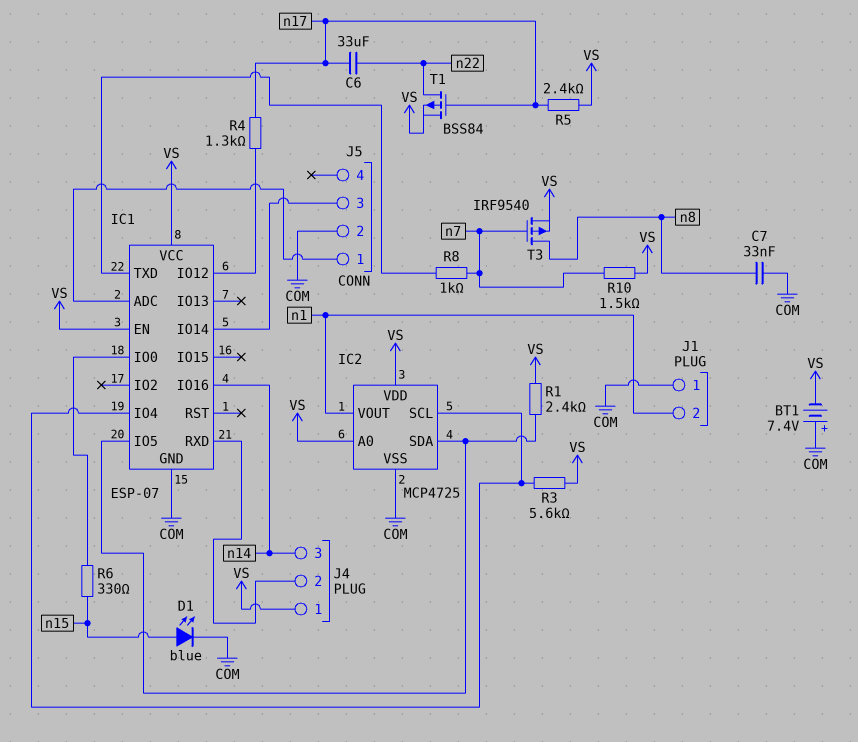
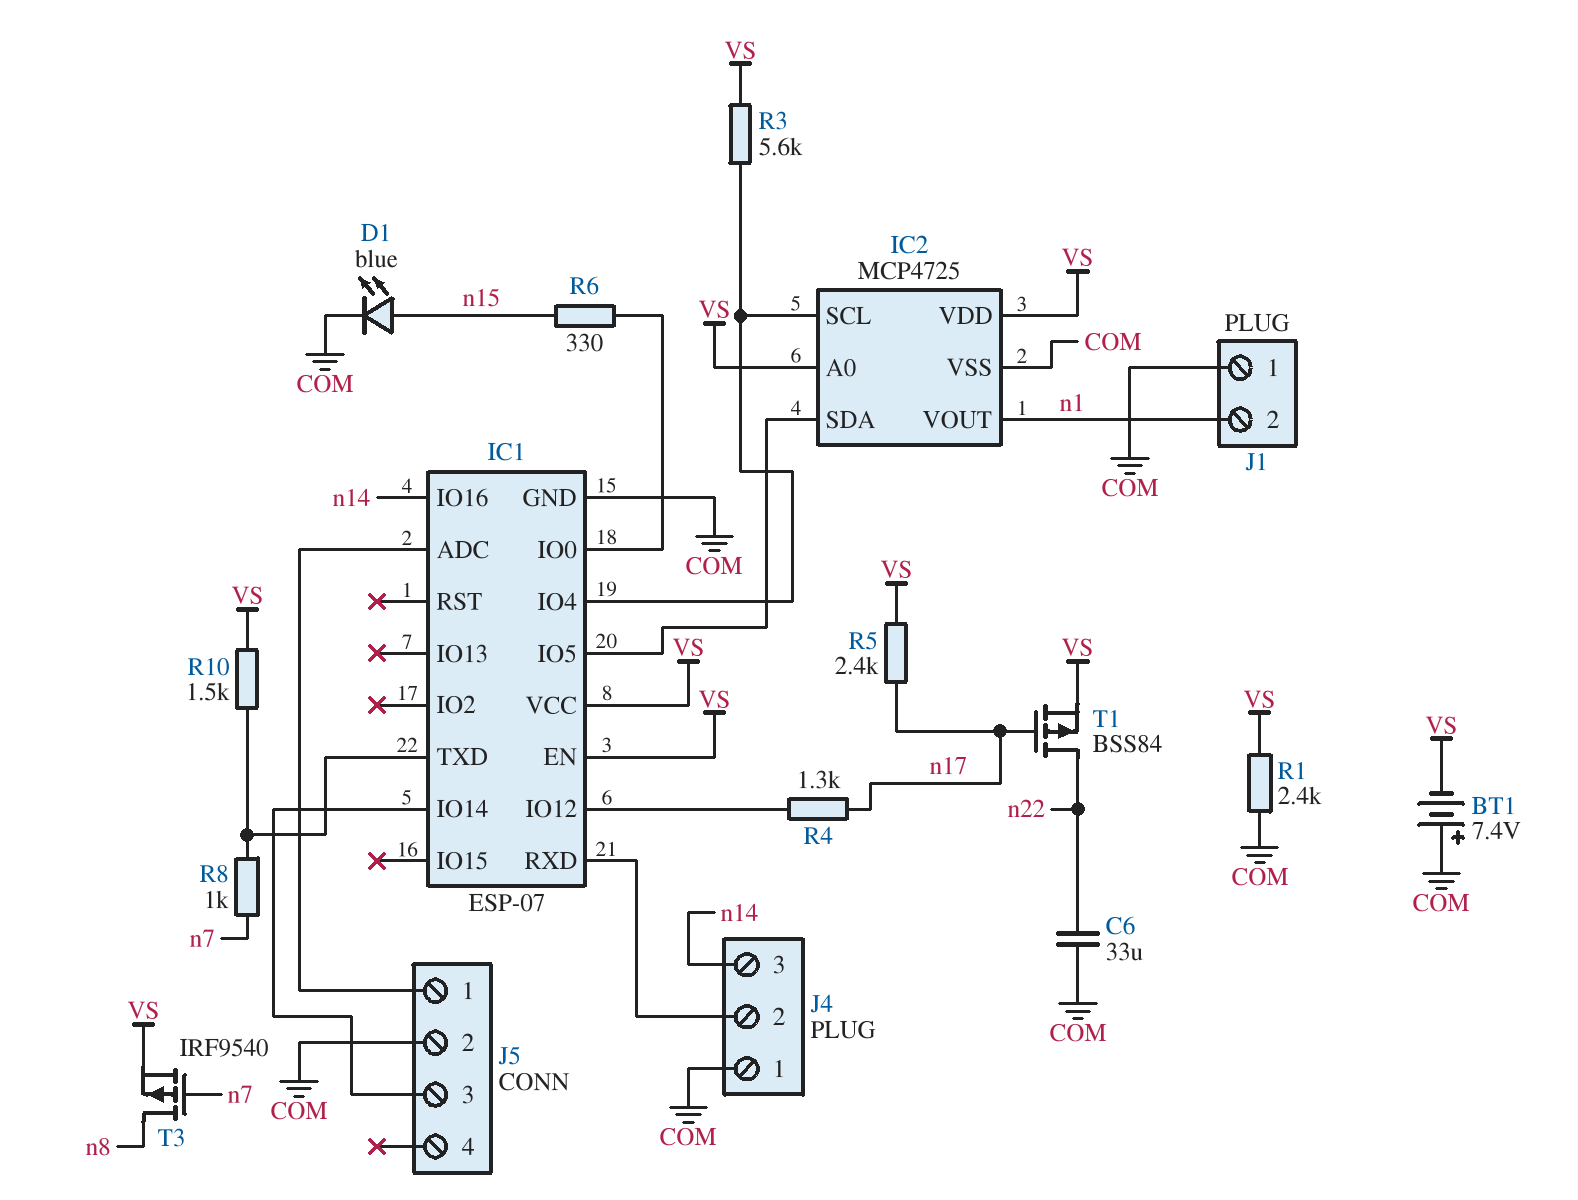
C6: 33uF (n17, n22) -> 33uF (COM, n22)
C7: 33nF (COM, n8) -> none
J4 pin 1: VS -> COM
R1: 2.4k (IC1/IO5, VS) -> 2.4k (COM, VS)
R10: 1.5k (VS, n7) -> 1.5k (IC1/TXD, VS)

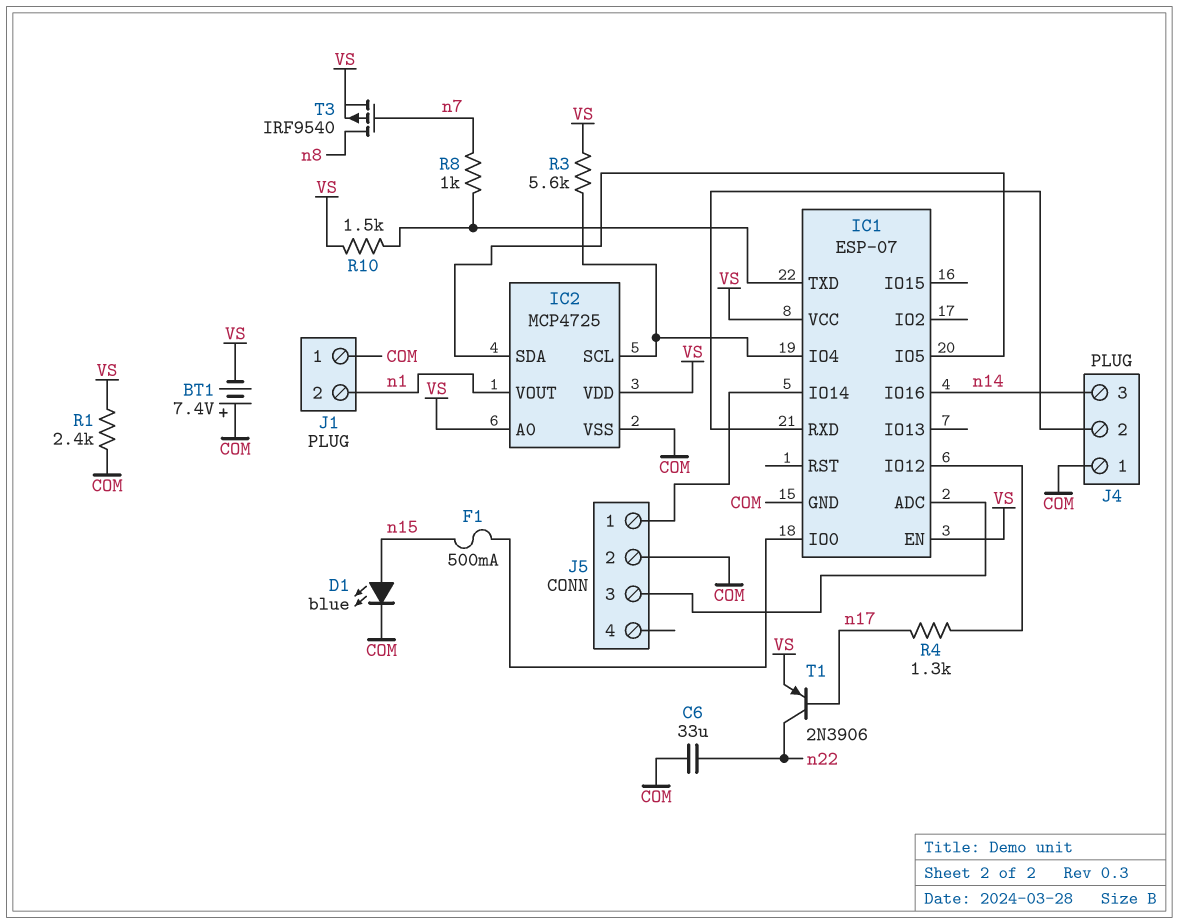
F1: none -> 500mA (IC1/IO0, n15)
J5 pin 1: IC1/ADC -> IC1/IO14
J5 pin 3: IC1/IO14 -> IC1/ADC
R5: 2.4k (VS, n17) -> none
R6: 330 (IC1/IO0, n15) -> none
T1: PMOS BSS84 (G n17, D n22, S VS) -> PNP 2N3906 (B n17, C n22, E VS)

